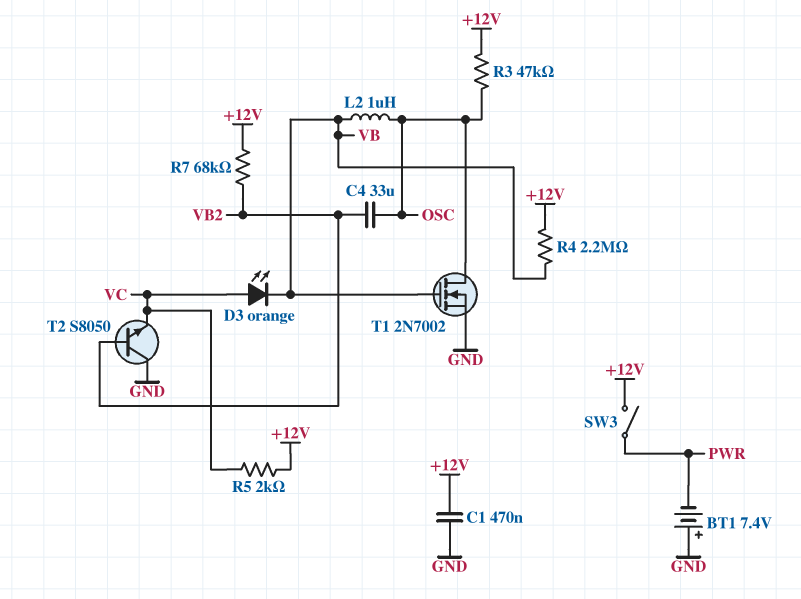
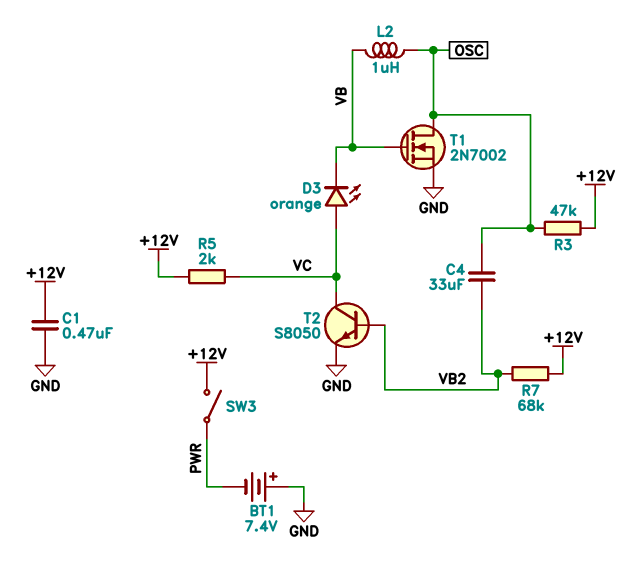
R4: 2.2M (+12V, VB) -> none
T2: NPN S8050 (B VB2, C GND, E VC) -> NPN S8050 (B VB2, C VC, E GND)

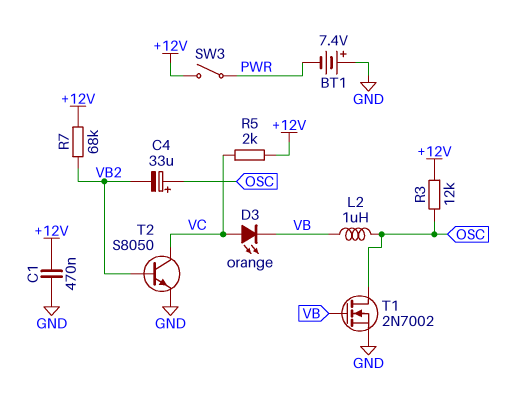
C4: 33uF (OSC, VB2) -> 33uF (plus OSC, minus VB2)
R3: 47k (+12V, OSC) -> 12k (+12V, OSC)

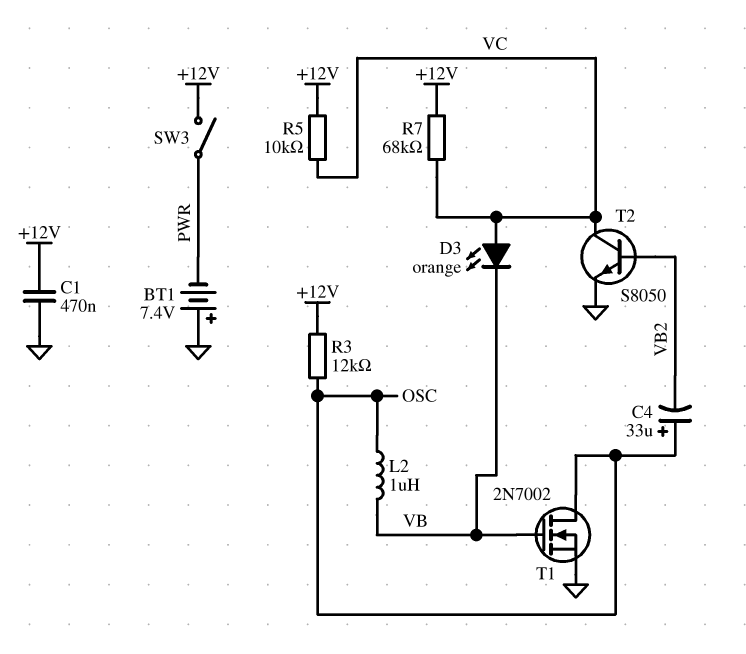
R5: 2k (+12V, VC) -> 10k (+12V, VC)
R7: 68k (+12V, VB2) -> 68k (+12V, VC)

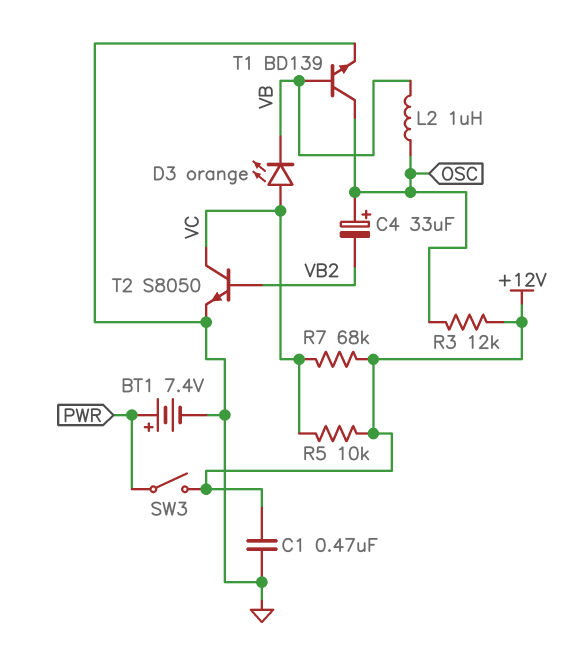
BT1: 7.4V (plus GND, minus PWR) -> 7.4V (plus PWR, minus GND)
T1: NMOS 2N7002 (G VB, D OSC, S GND) -> NPN BD139 (B VB, C OSC, E GND)

